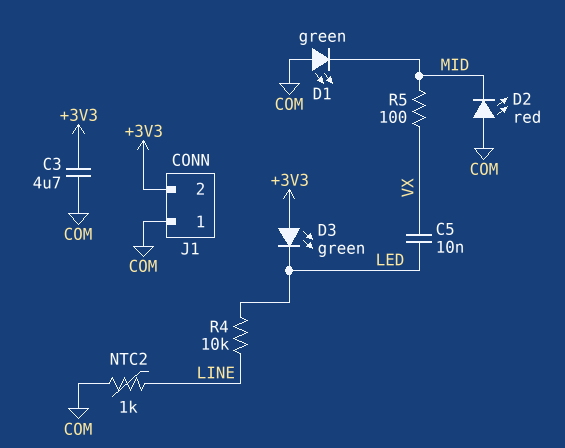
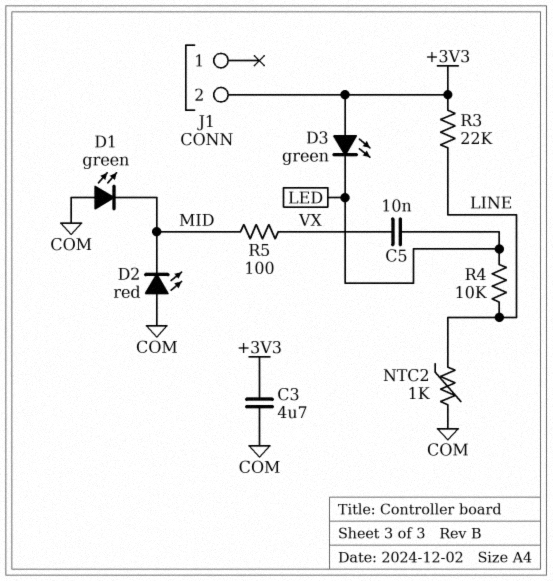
J1 pin 1: COM -> none
R3: none -> 22k (+3V3, LINE)

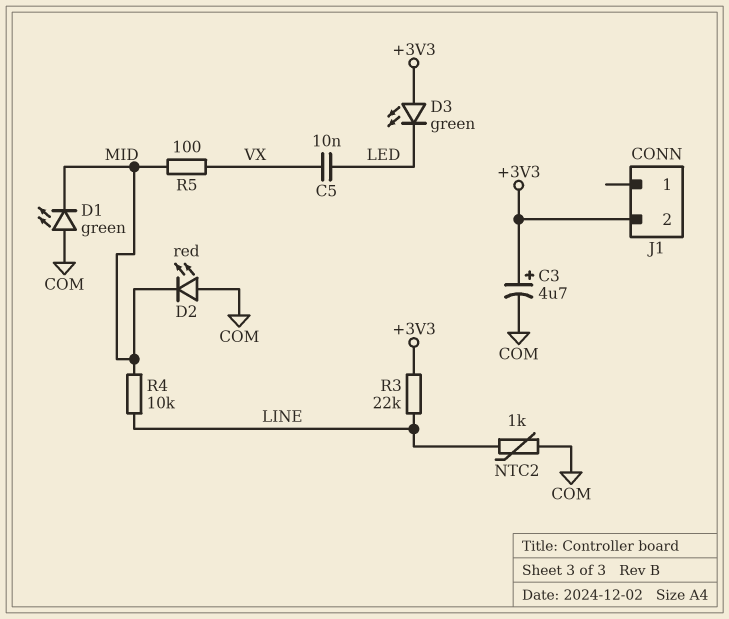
C3: 4.7uF (+3V3, COM) -> 4.7uF (plus +3V3, minus COM)
R4: 10k (LED, LINE) -> 10k (LINE, MID)

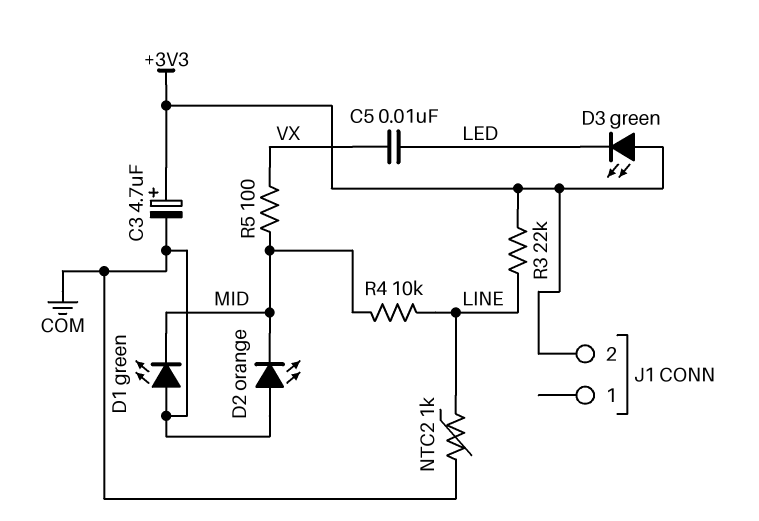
D2: LED red (A COM, K MID) -> LED orange (A COM, K MID)

